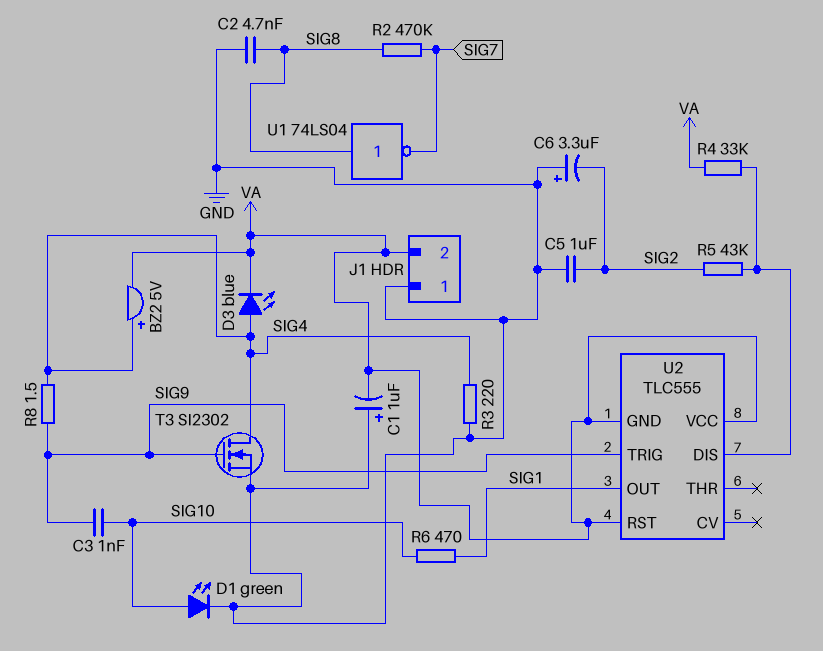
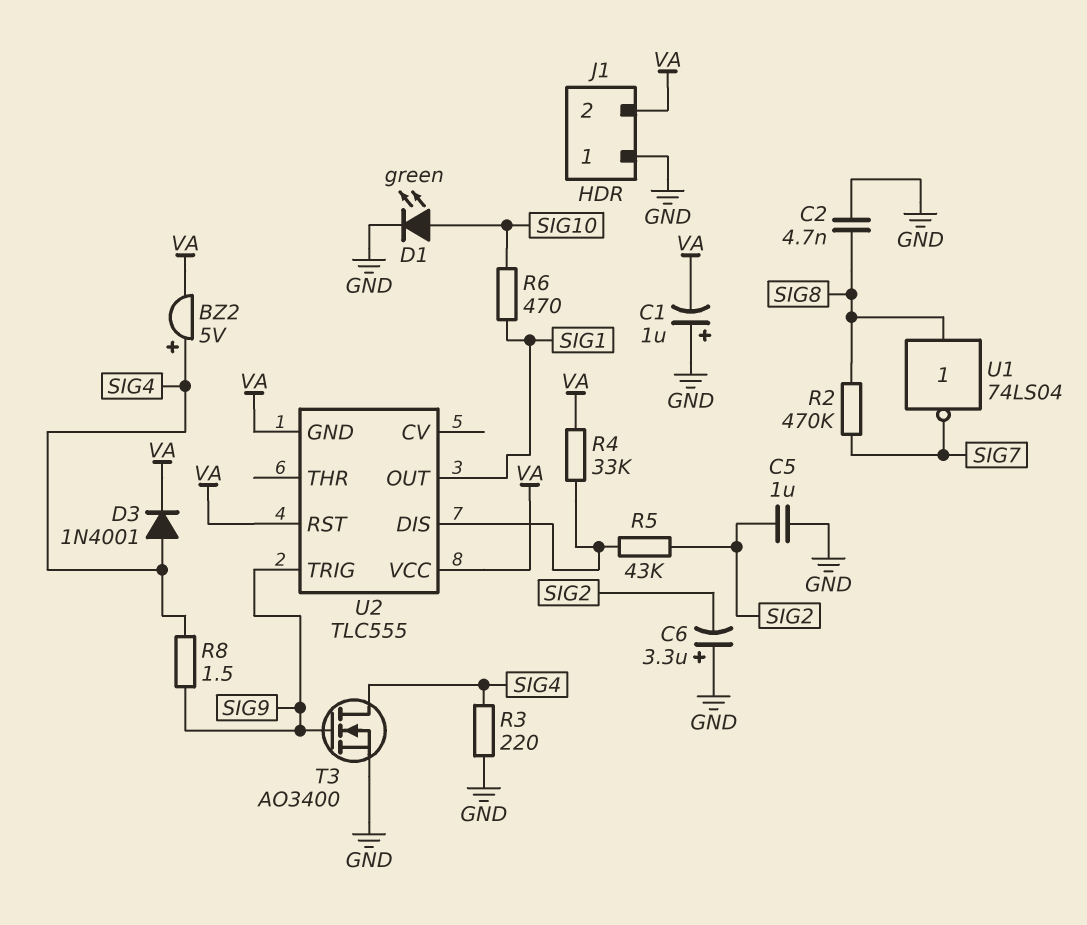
C3: 1nF (SIG9, SIG10) -> none
D3: LED blue (A SIG4, K VA) -> diode 1N4001 (A SIG4, K VA)
T3: NMOS SI2302 (G SIG9, D SIG4, S GND) -> NMOS AO3400 (G SIG9, D SIG4, S GND)

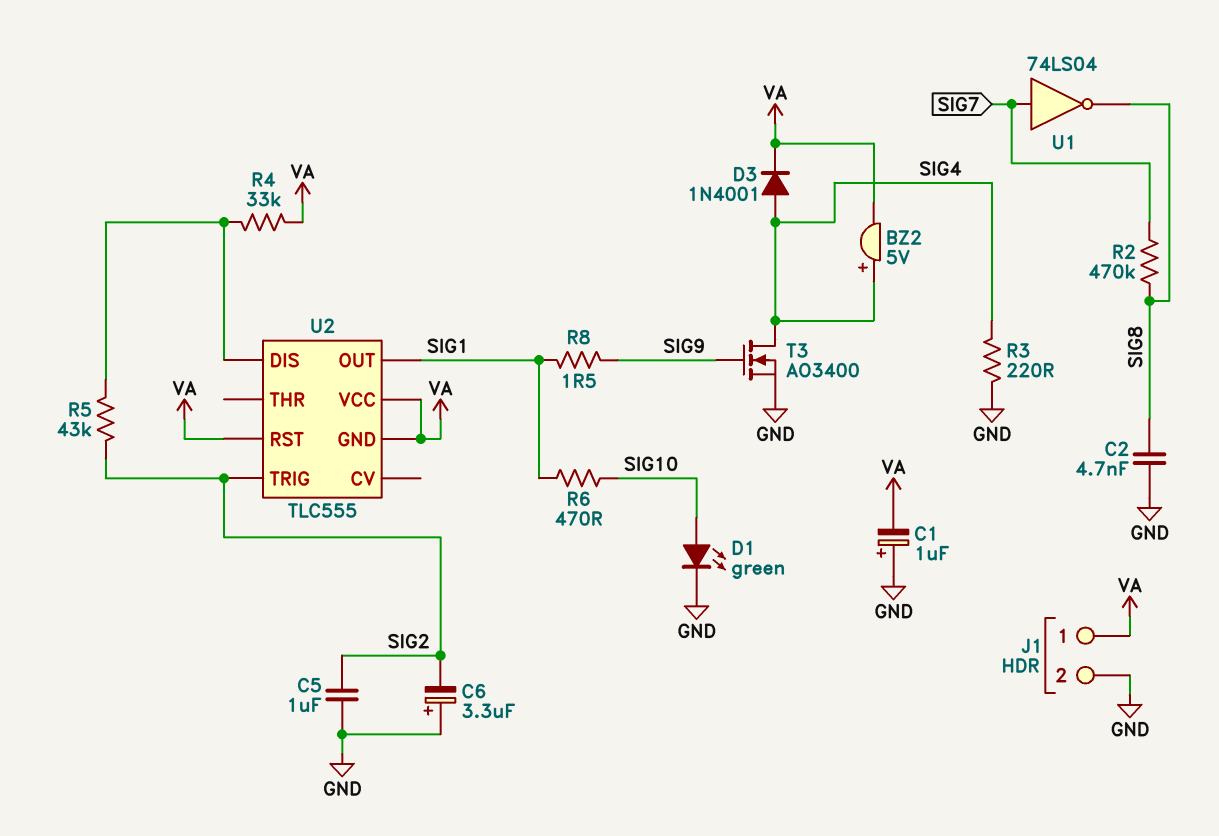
J1 pin 1: GND -> VA
J1 pin 2: VA -> GND
R8: 1.5 (SIG4, SIG9) -> 1.5 (SIG1, SIG9)
U1: NOT 74LS04 (in SIG8, out SIG7) -> NOT 74LS04 (in SIG7, out SIG8)
U2 pin TRIG: SIG9 -> SIG2

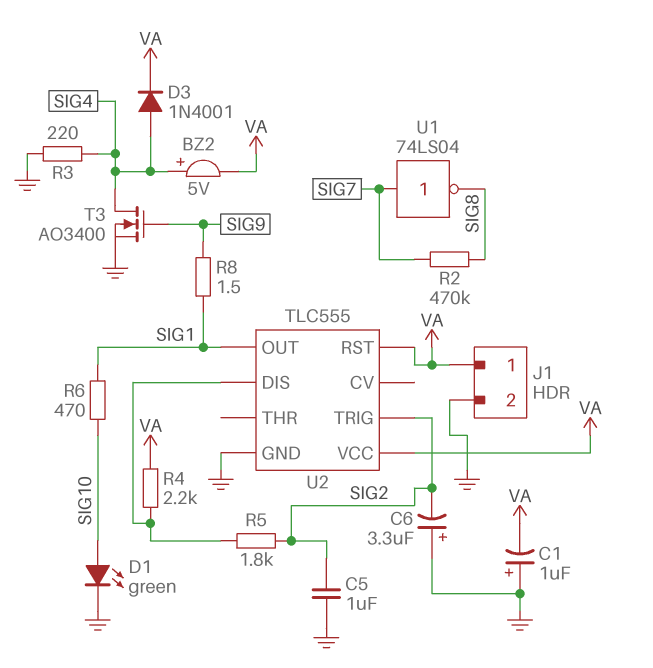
C2: 4.7nF (GND, SIG8) -> none
R4: 33k (U2/DIS, VA) -> 2.2k (U2/DIS, VA)
R5: 43k (SIG2, U2/DIS) -> 1.8k (SIG2, U2/DIS)
U2 pin GND: VA -> GND

